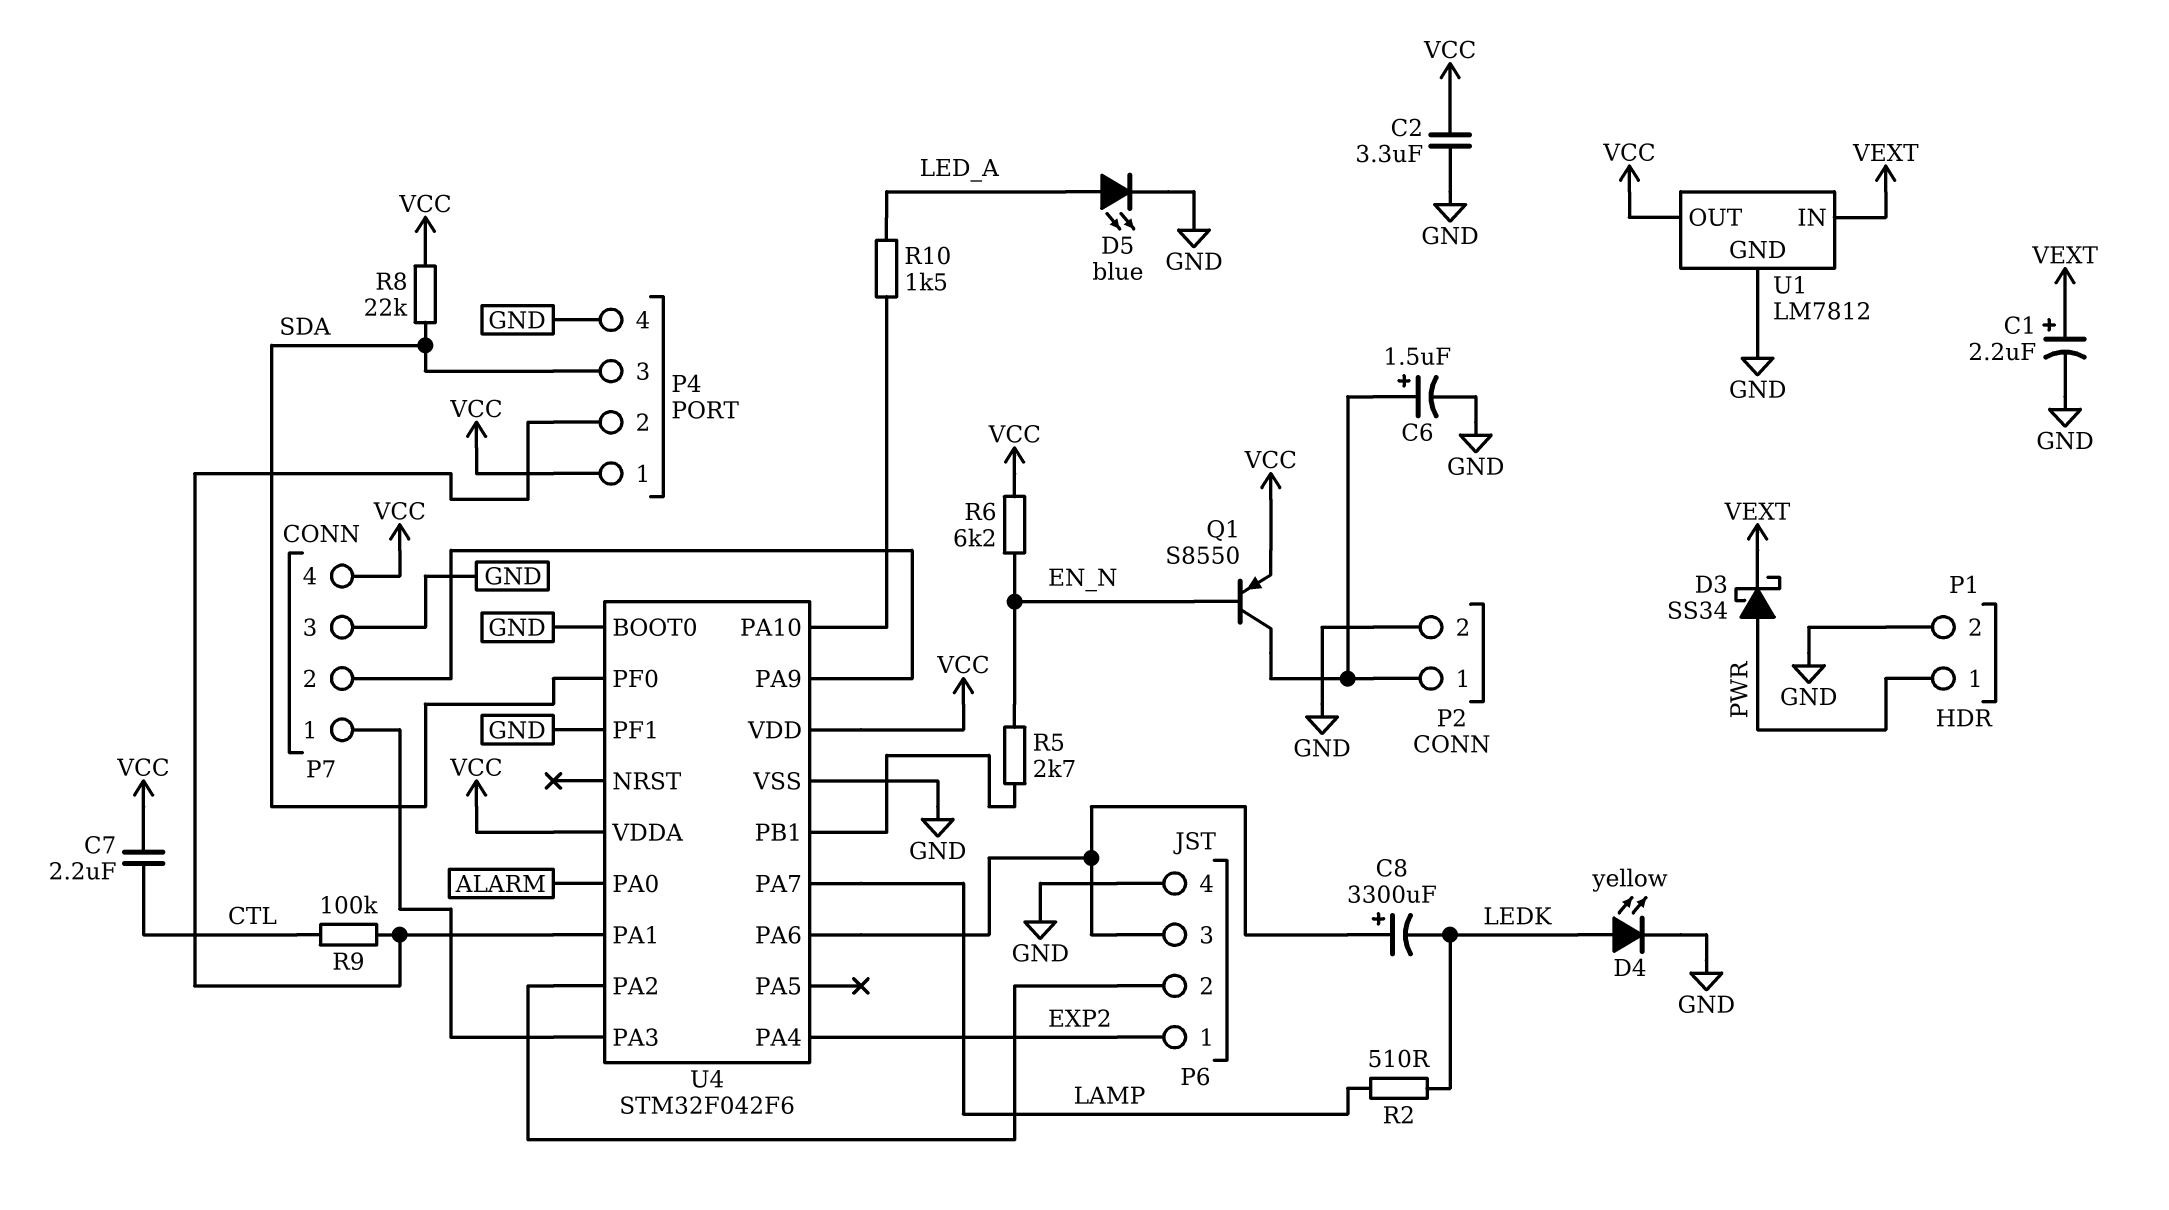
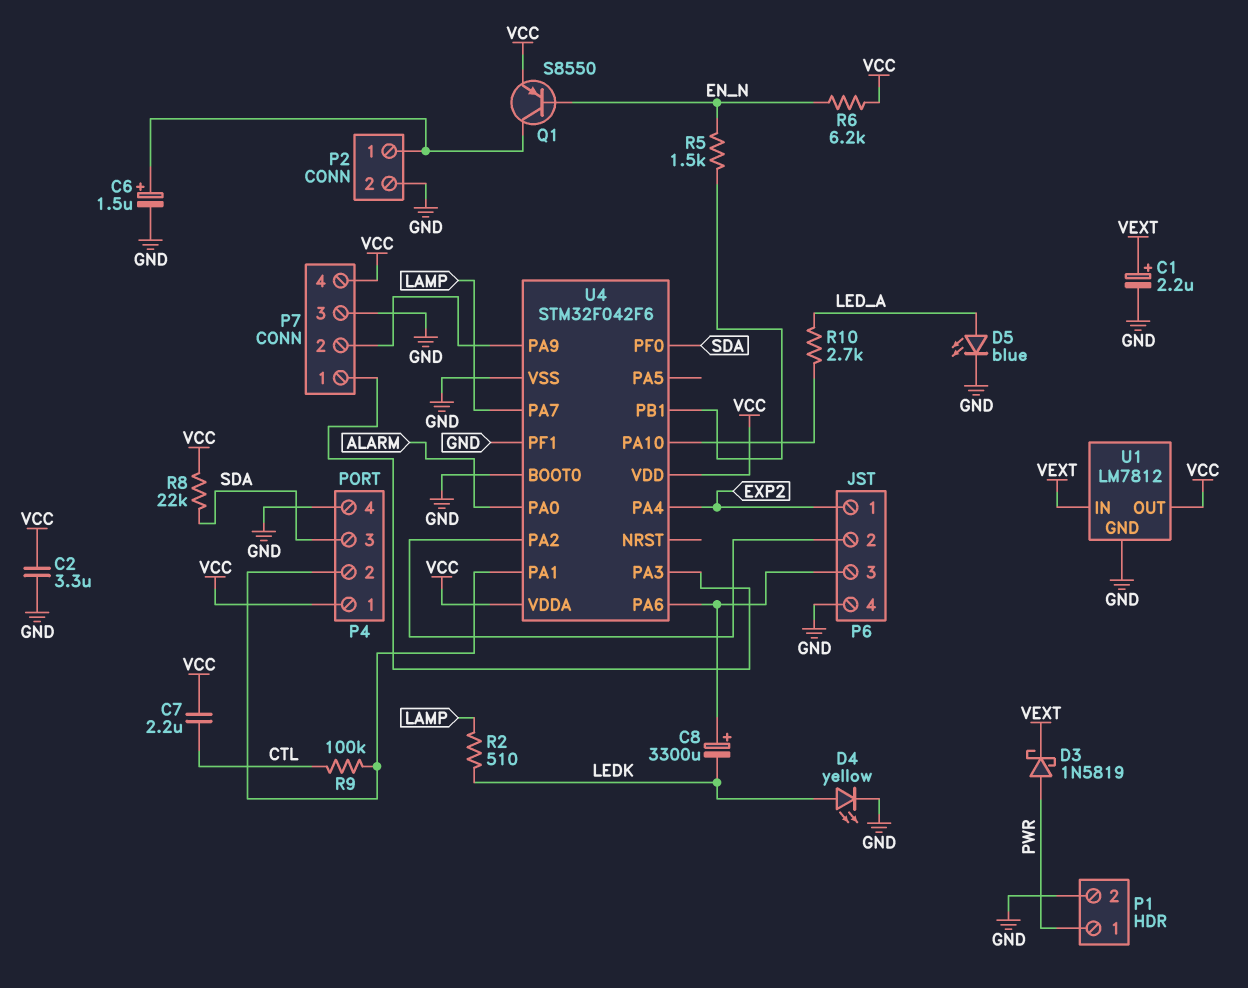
D3: schottky SS34 (A PWR, K VEXT) -> schottky 1N5819 (A PWR, K VEXT)
R5: 2.7k (EN_N, U4/PB1) -> 1.5k (EN_N, U4/PB1)
R10: 1.5k (LED_A, U4/PA10) -> 2.7k (LED_A, U4/PA10)

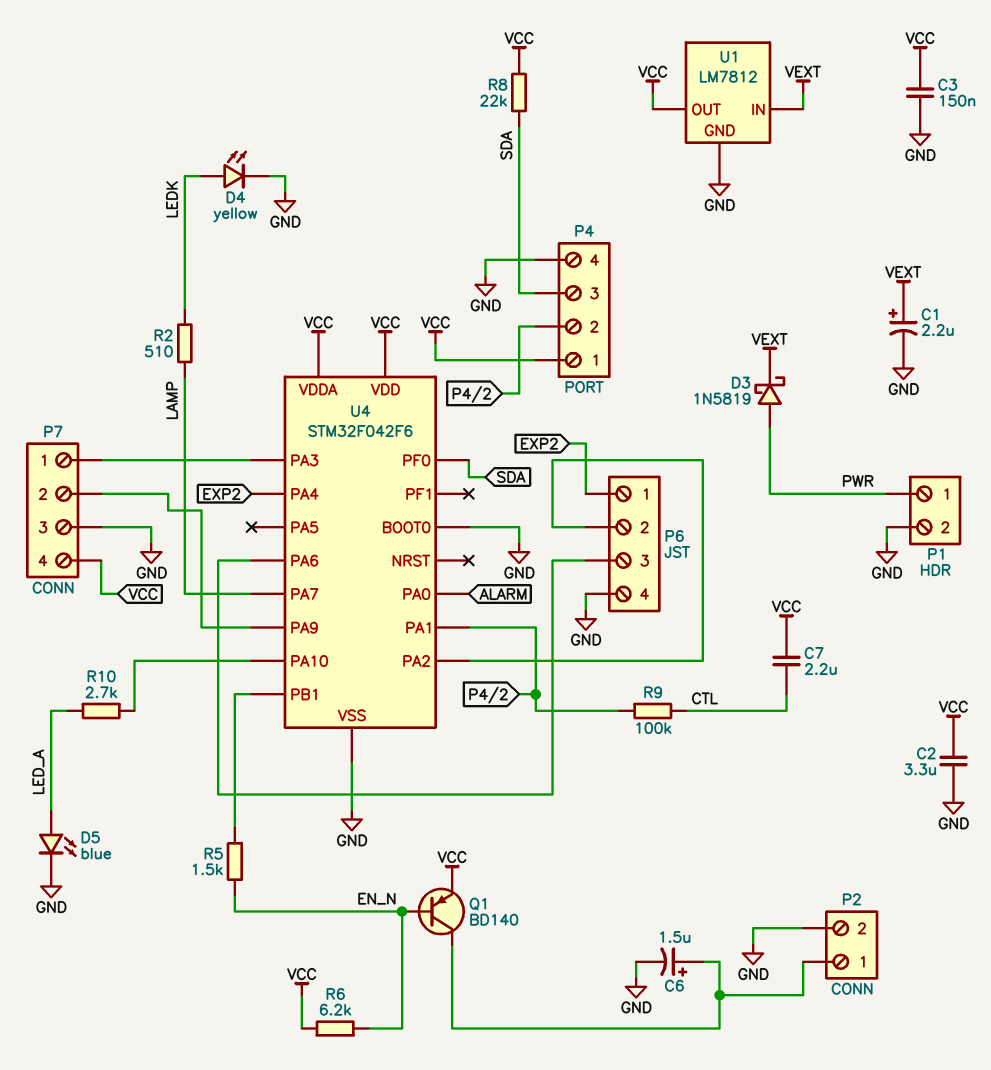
C3: none -> 150nF (GND, VCC)
C8: 3300uF (plus P6/3, minus LEDK) -> none
Q1: PNP S8550 (B EN_N, C P2/1, E VCC) -> PNP BD140 (B EN_N, C P2/1, E VCC)
U4 pin PF1: GND -> none

